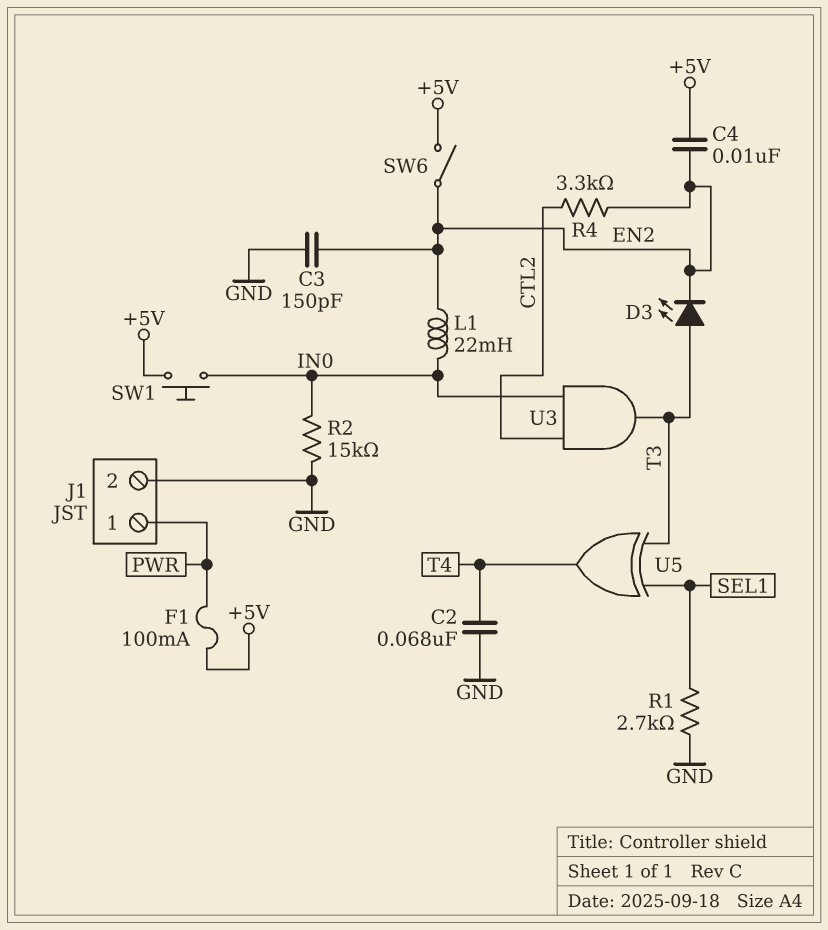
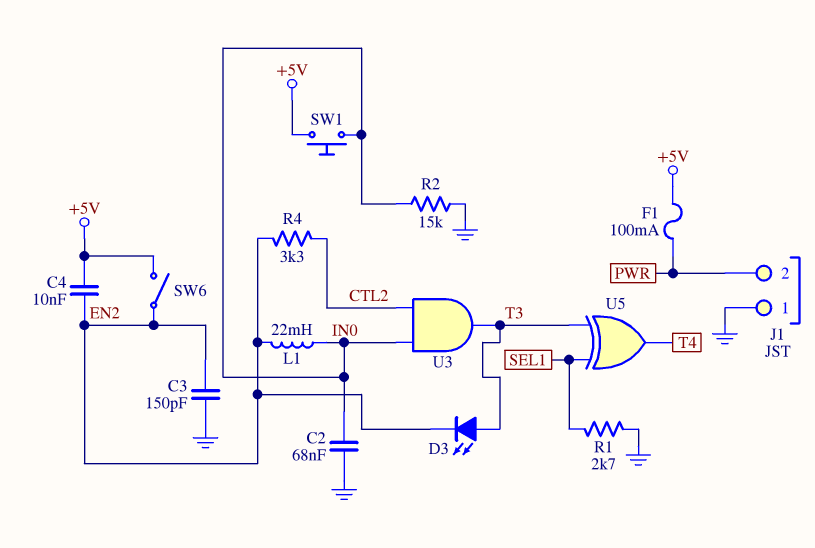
C2: 68nF (GND, T4) -> 68nF (GND, IN0)
J1 pin 1: PWR -> GND
J1 pin 2: GND -> PWR

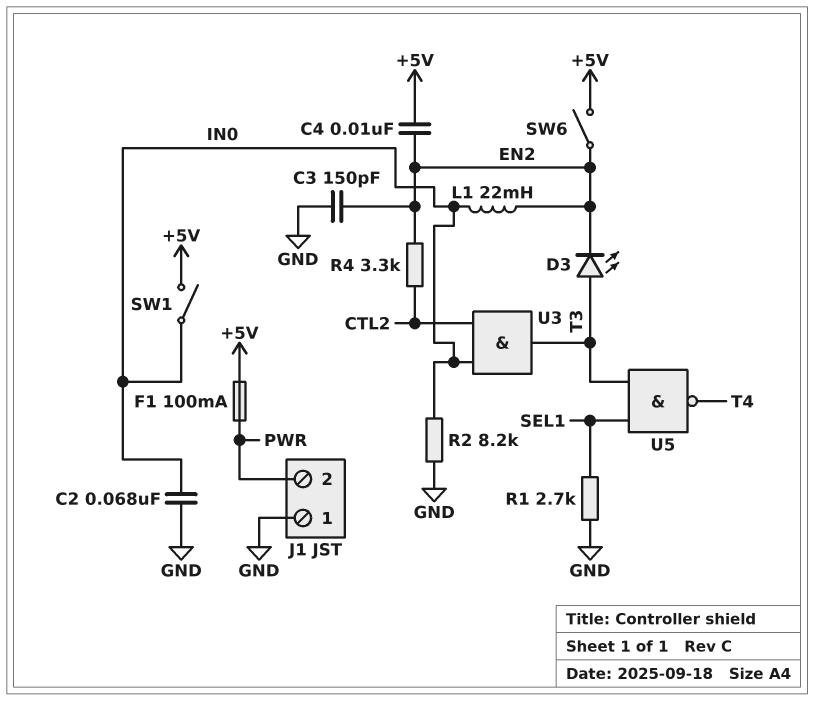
R2: 15k (GND, IN0) -> 8.2k (GND, IN0)
SW1: button (+5V, IN0) -> switch (+5V, IN0)
U5: XOR (in SEL1, in T3, out T4) -> NAND (in SEL1, in T3, out T4)

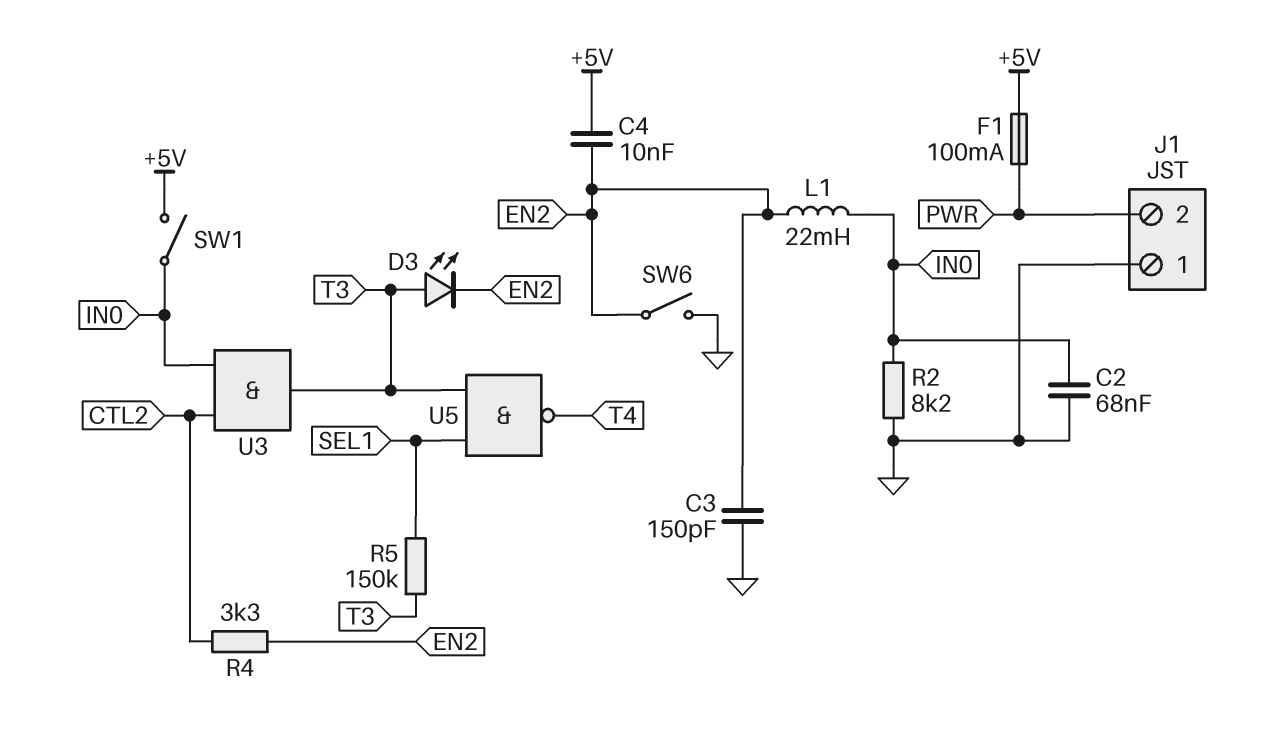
R1: 2.7k (GND, SEL1) -> none
R5: none -> 150k (SEL1, T3)
SW6: switch (+5V, EN2) -> switch (EN2, GND)

